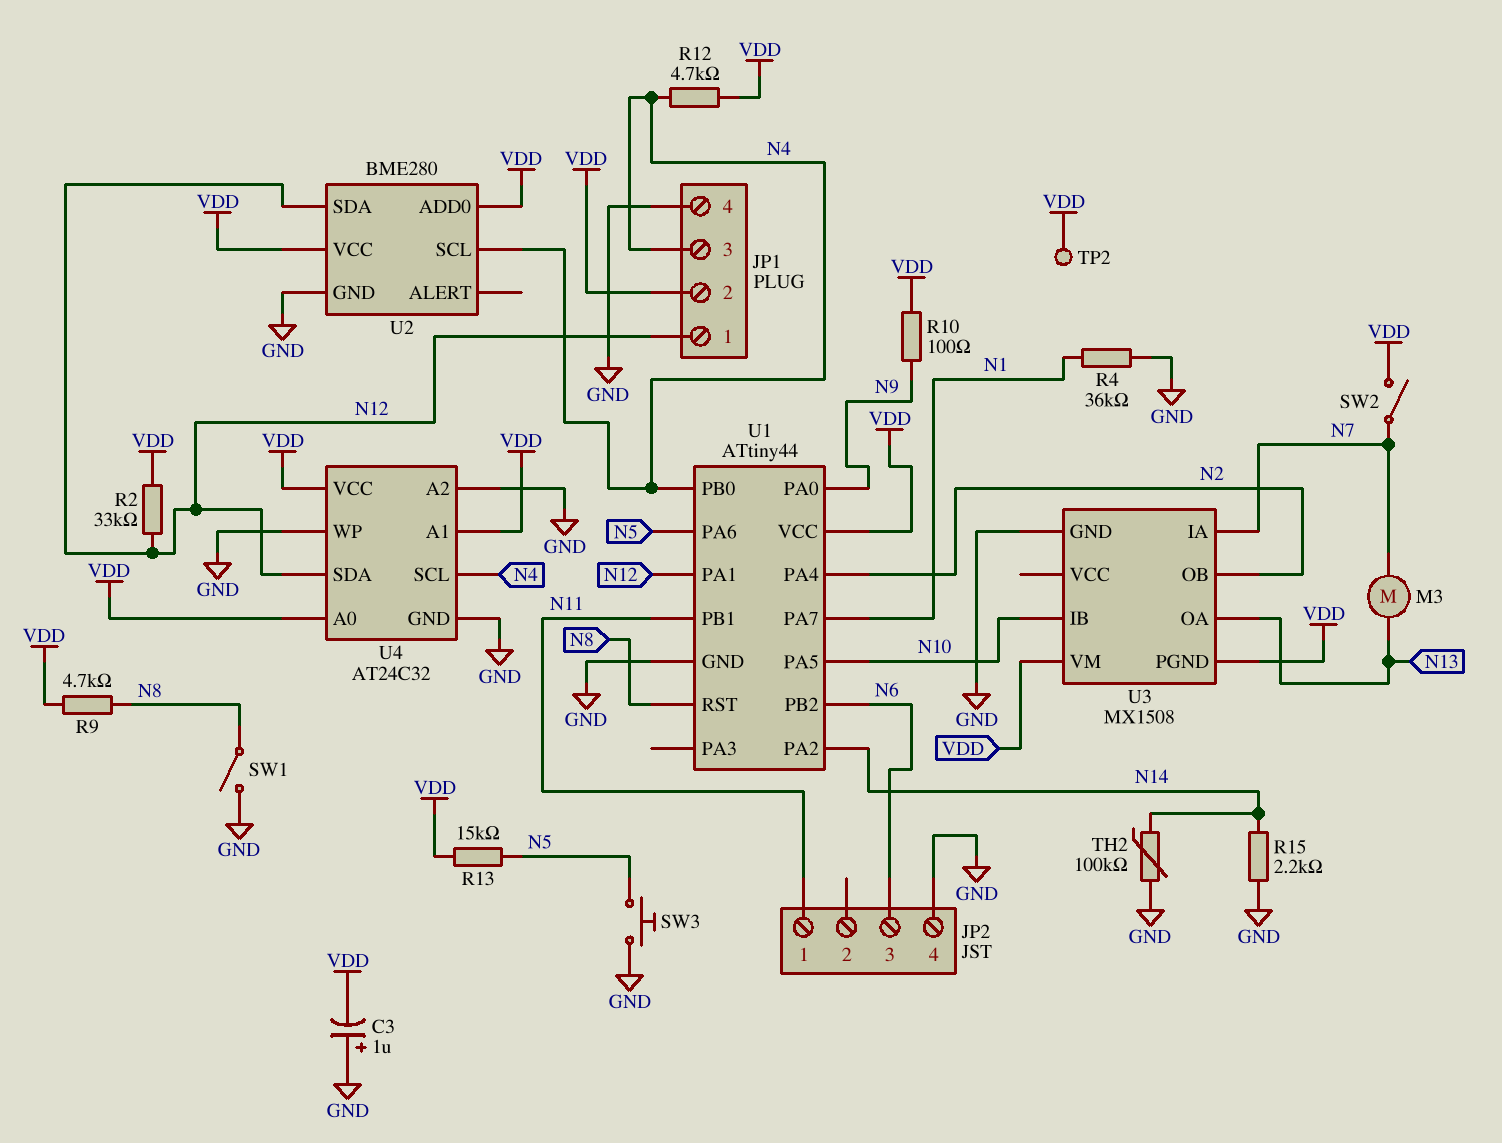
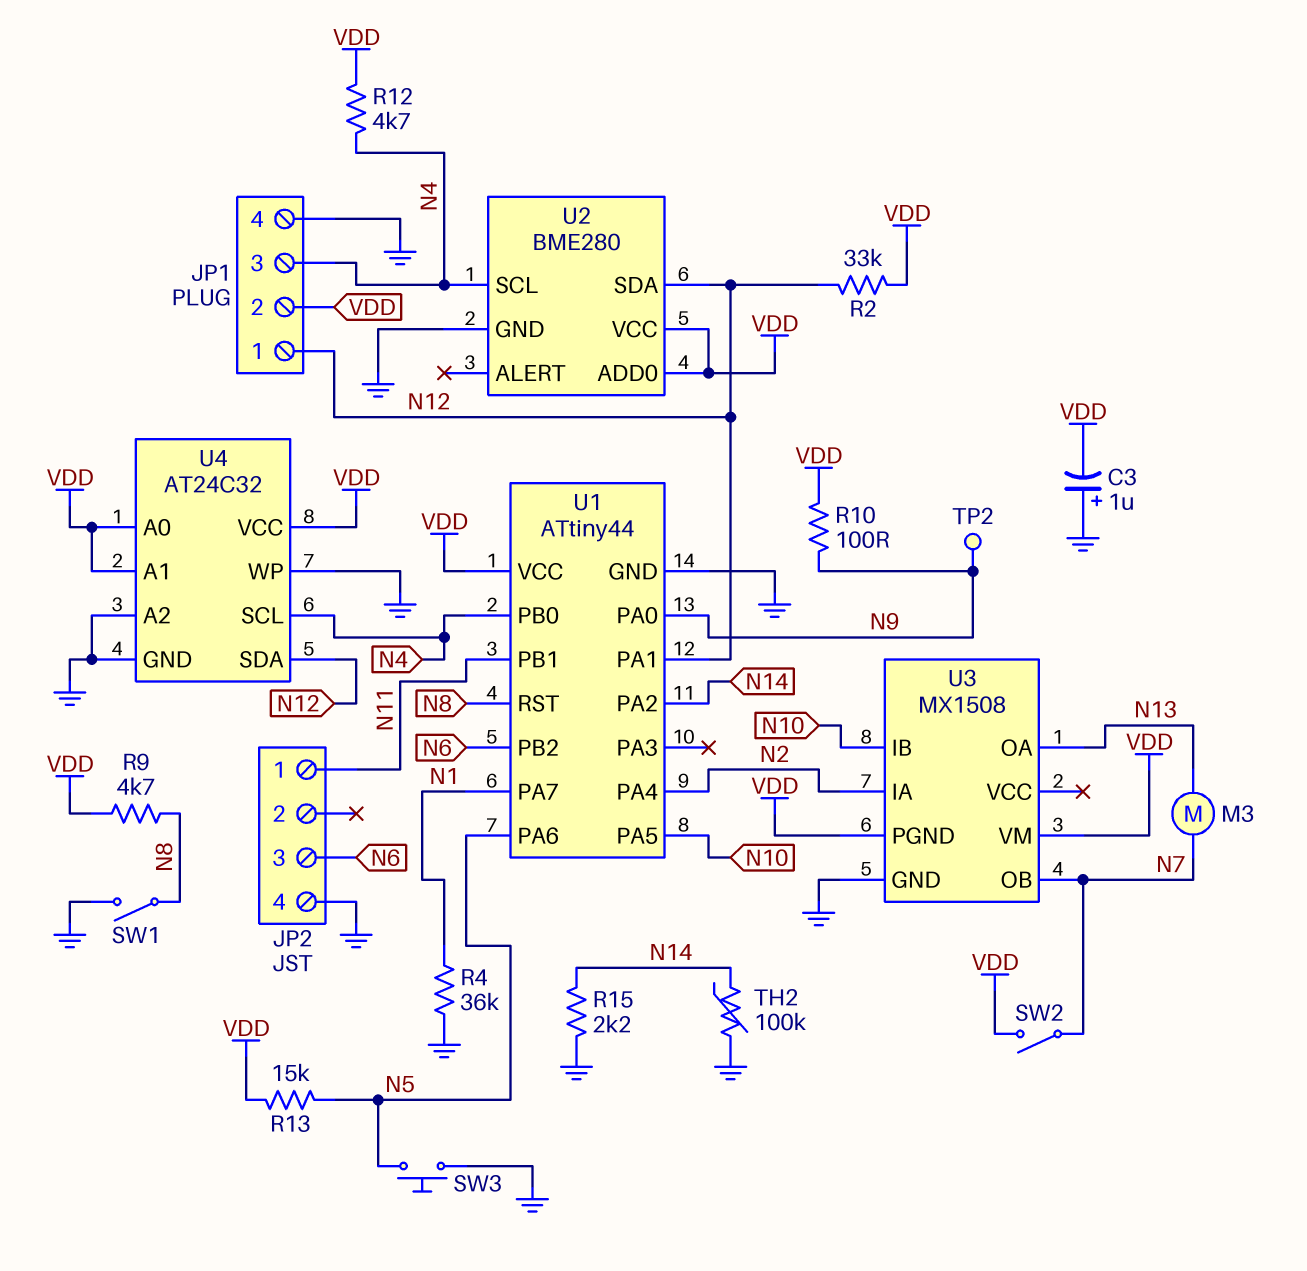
TP2: test point (VDD) -> test point (N9)
U3 pin IA: N7 -> N2
U3 pin OB: N2 -> N7

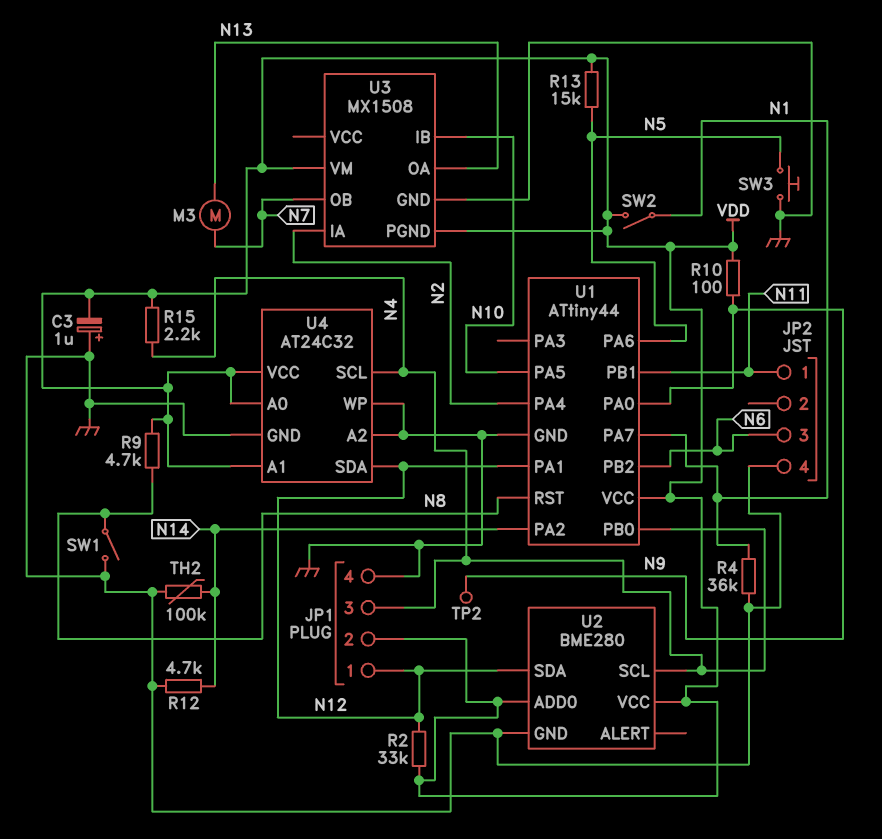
R12: 4.7k (N4, VDD) -> 4.7k (GND, N14)
R15: 2.2k (GND, N14) -> 2.2k (N4, VDD)
SW2: switch (N7, VDD) -> switch (N1, VDD)

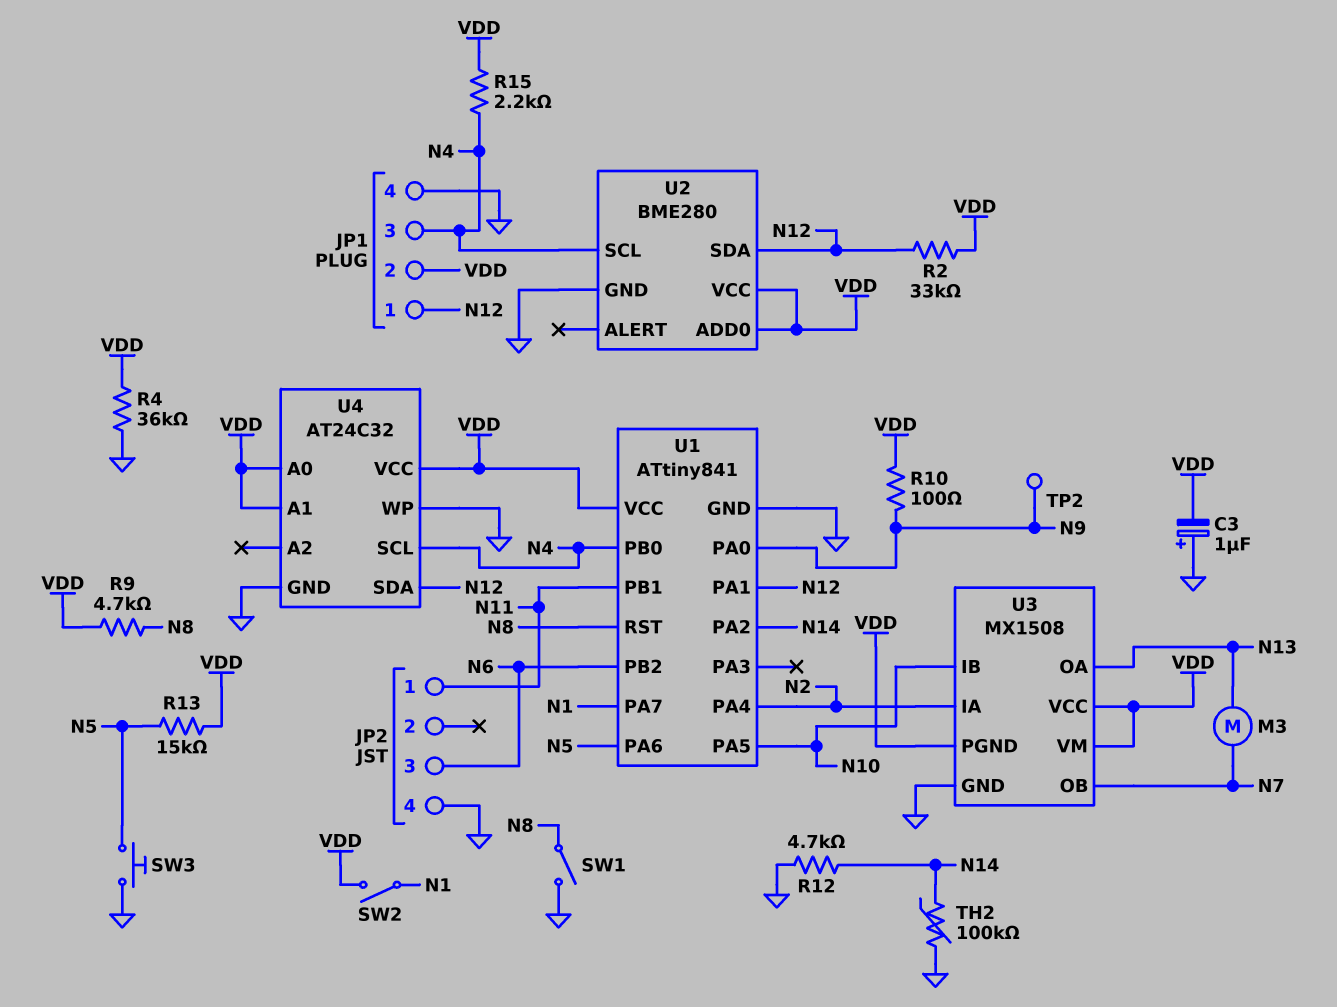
R4: 36k (GND, N1) -> 36k (GND, VDD)
U1: ATtiny44 -> ATtiny841
U3 pin VCC: none -> VDD
U4 pin A2: GND -> none

